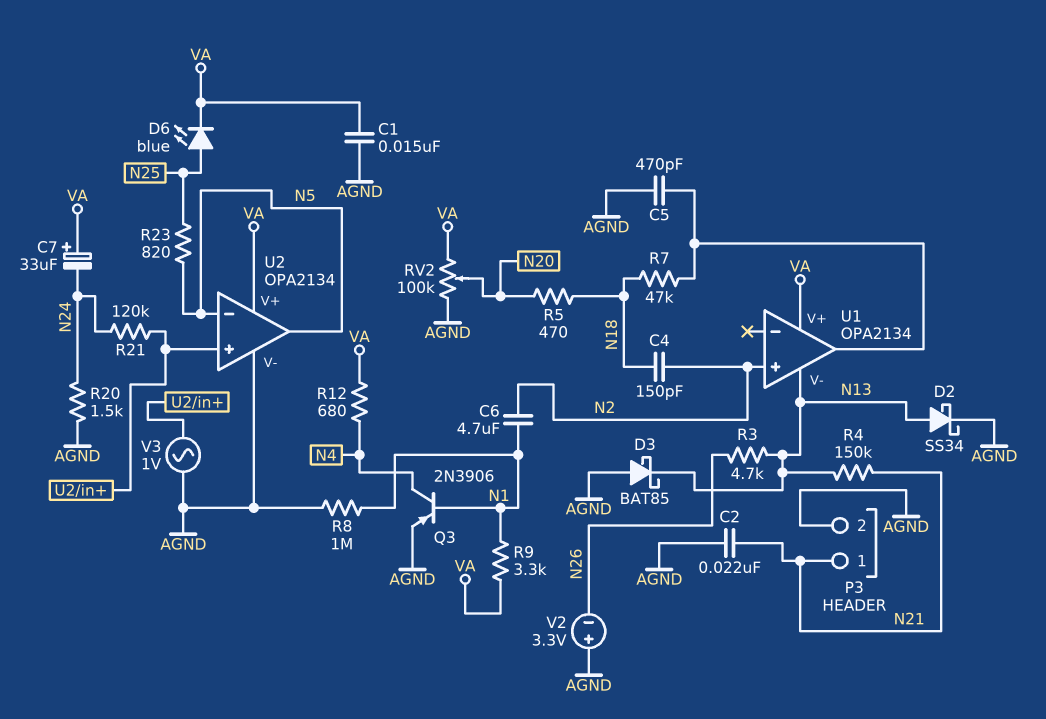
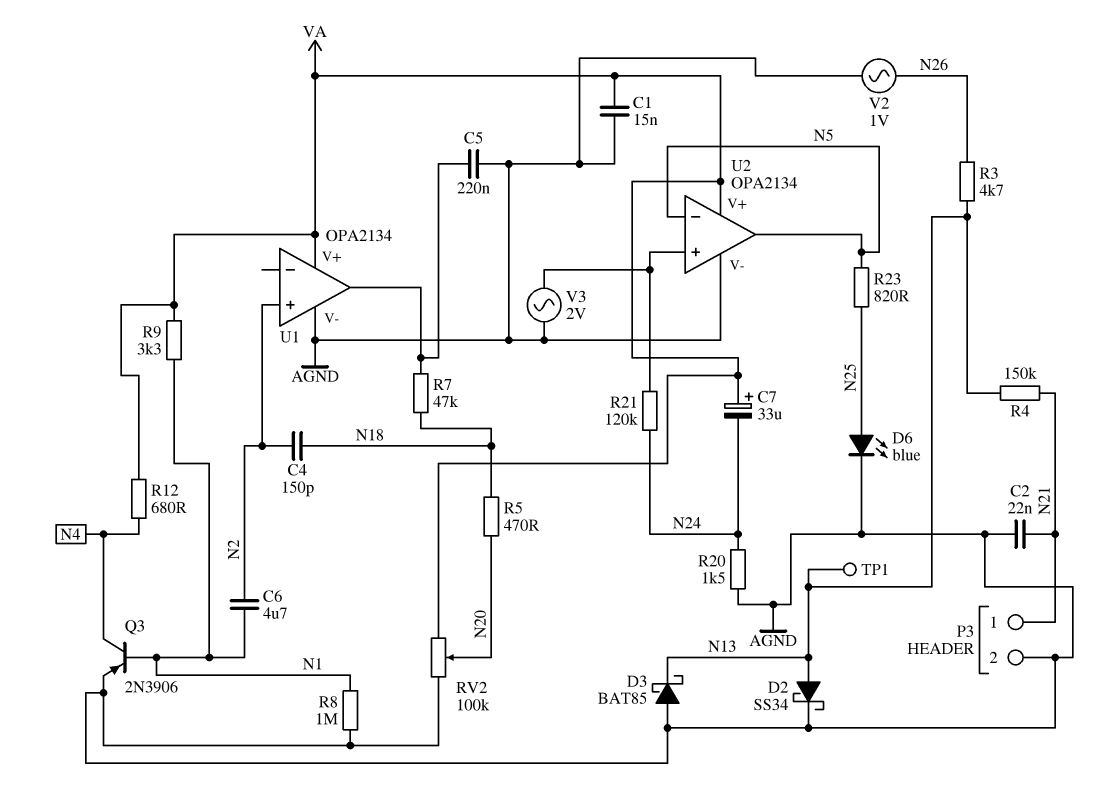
C5: 470pF (AGND, U1/out) -> 220nF (AGND, U1/out)
D6: LED blue (A N25, K VA) -> LED blue (A N25, K AGND)
TP1: none -> test point (N13)
U1 pin V-: N13 -> AGND
V2: 3.3V (plus AGND, minus N26) -> AC 1V (AGND, N26)
V3: AC 1V (AGND, U2/in+) -> AC 2V (AGND, U2/in+)

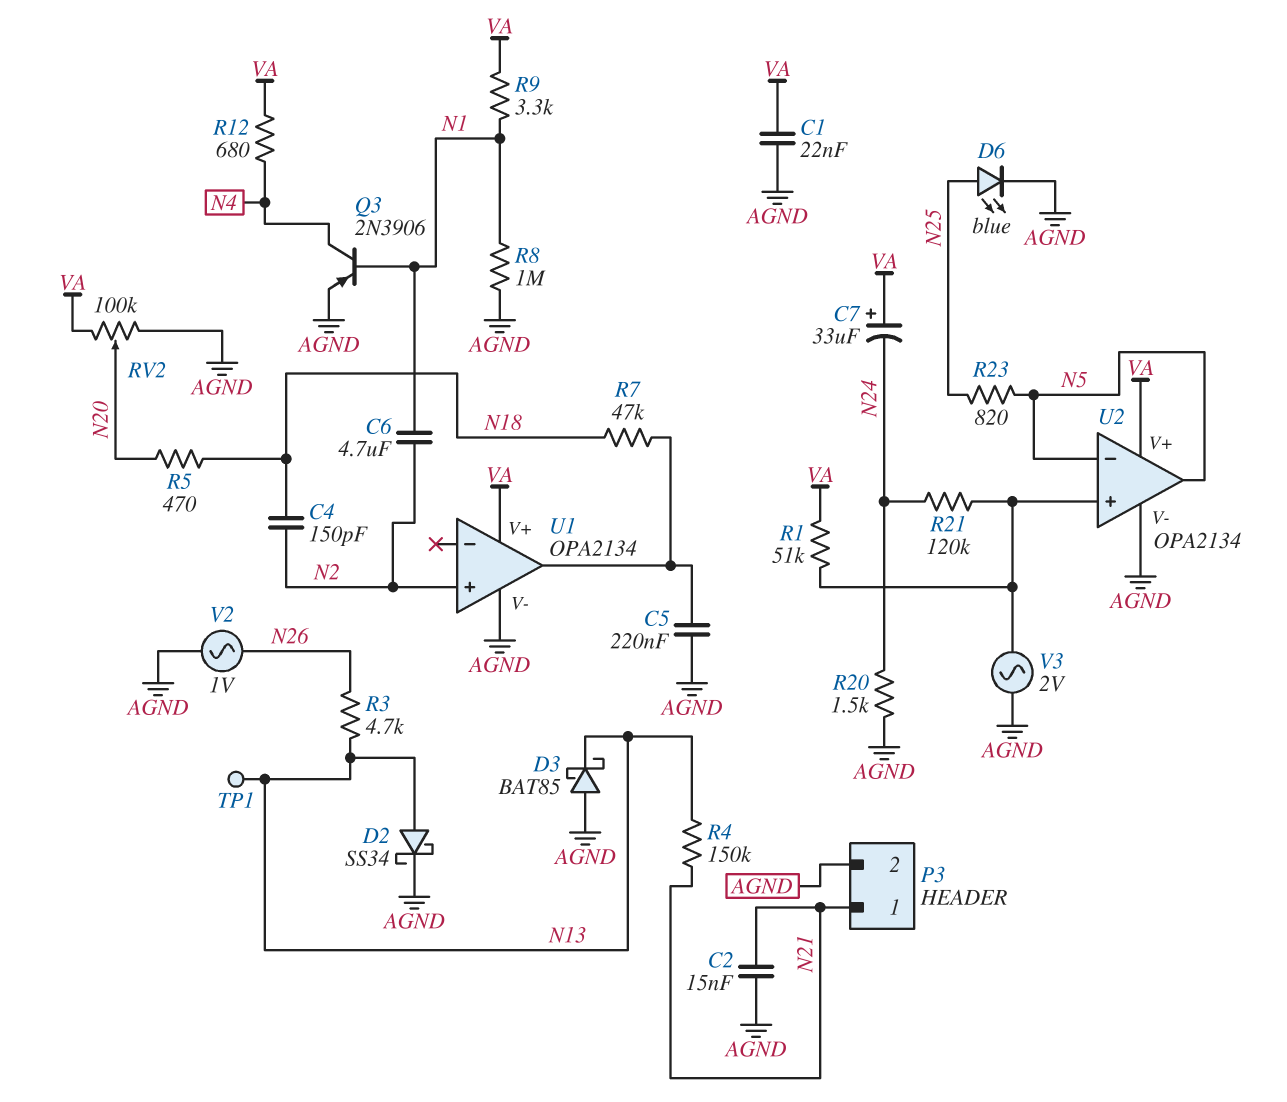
C1: 15nF (AGND, VA) -> 22nF (AGND, VA)
C2: 22nF (AGND, N21) -> 15nF (AGND, N21)
R1: none -> 51k (U2/in+, VA)

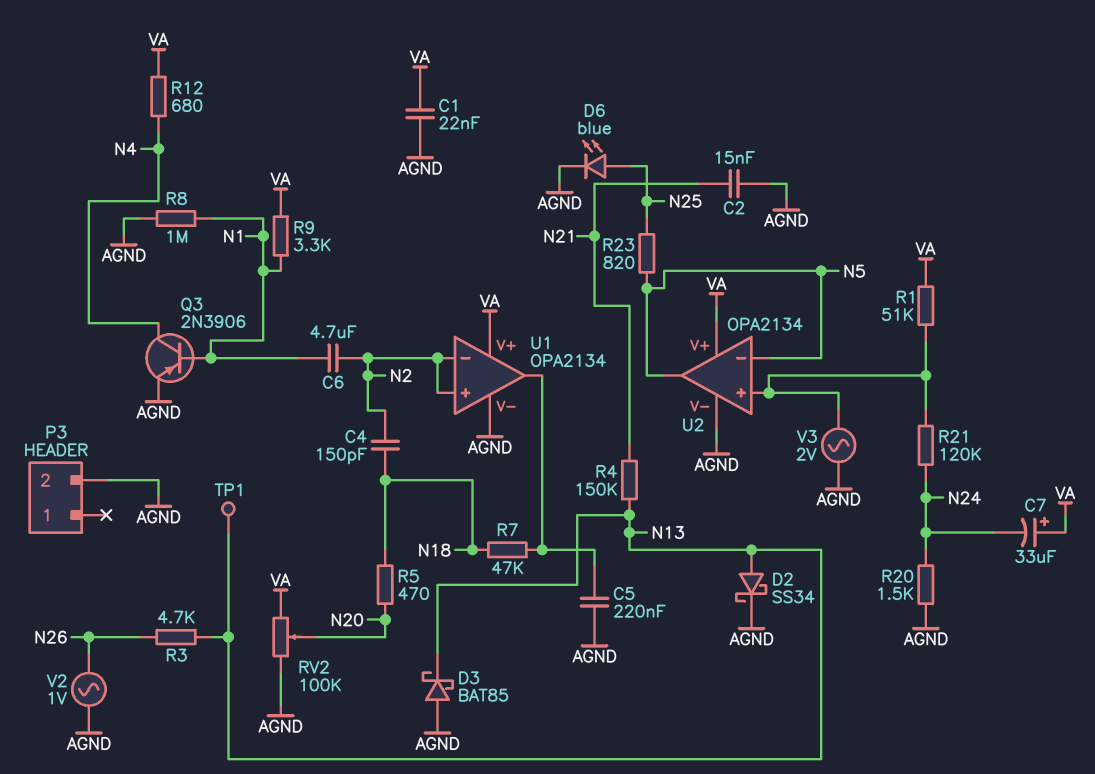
P3 pin 1: N21 -> none
U1 pin in-: none -> N2

